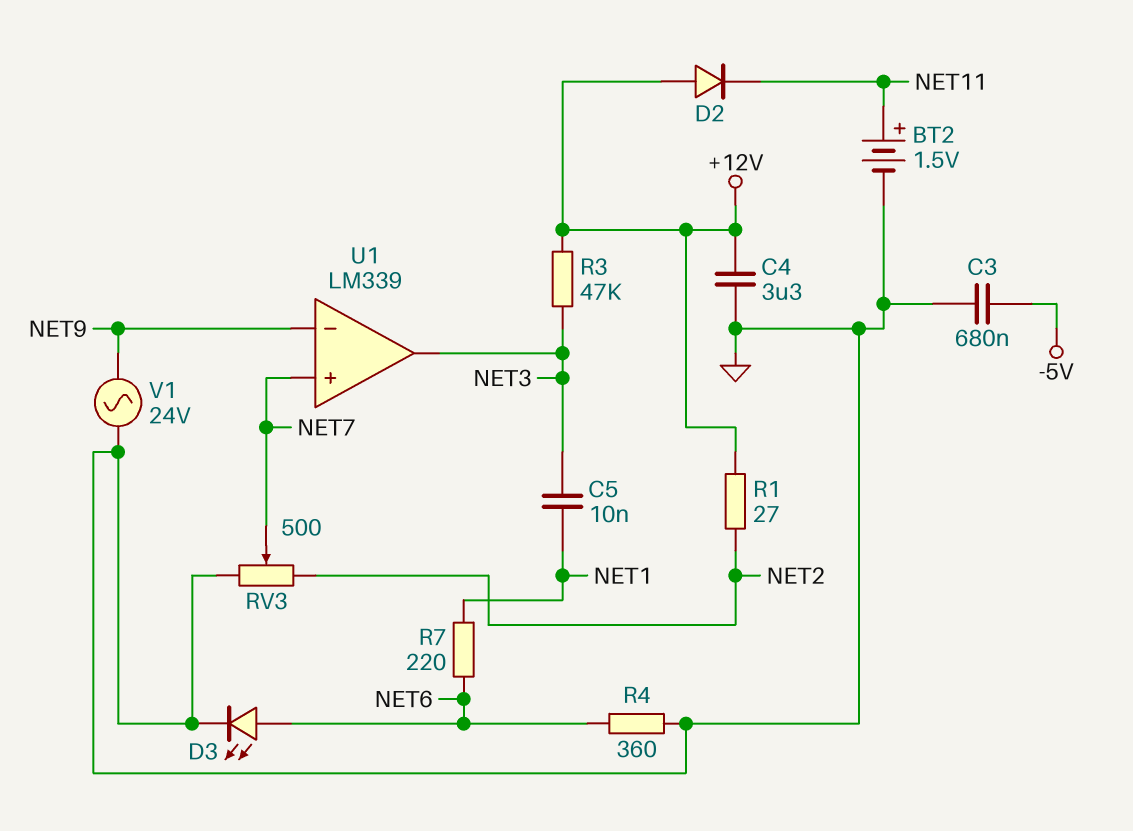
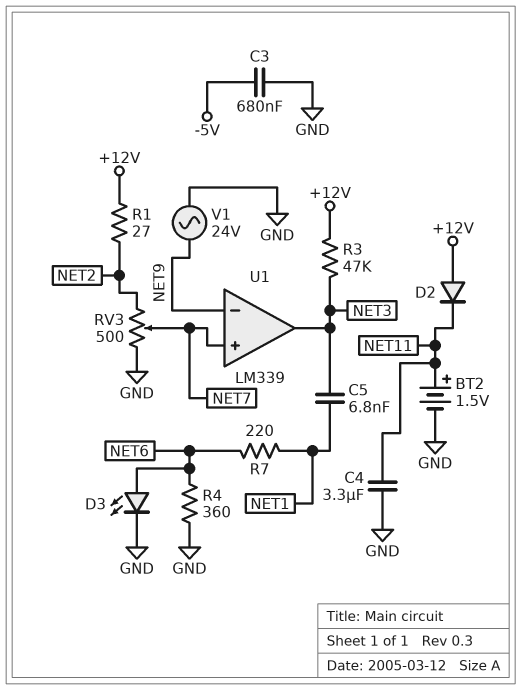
C4: 3.3uF (+12V, GND) -> 3.3uF (GND, NET11)
C5: 10nF (NET1, NET3) -> 6.8nF (NET1, NET3)

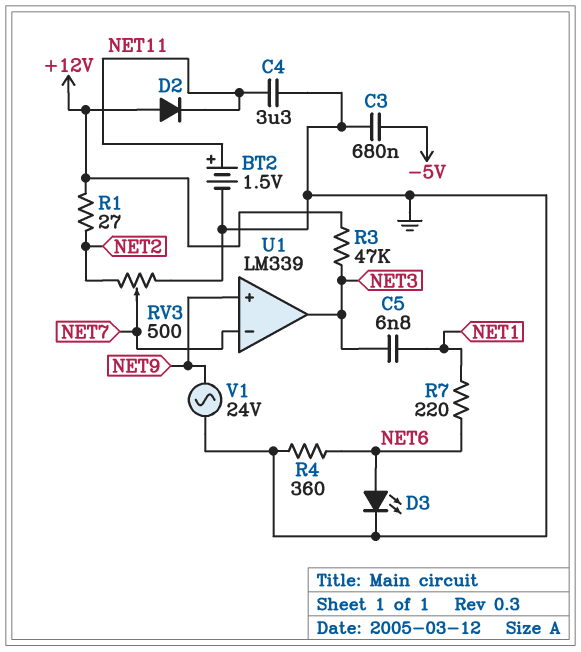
U1 pin in+: NET7 -> NET9
U1 pin in-: NET9 -> NET7

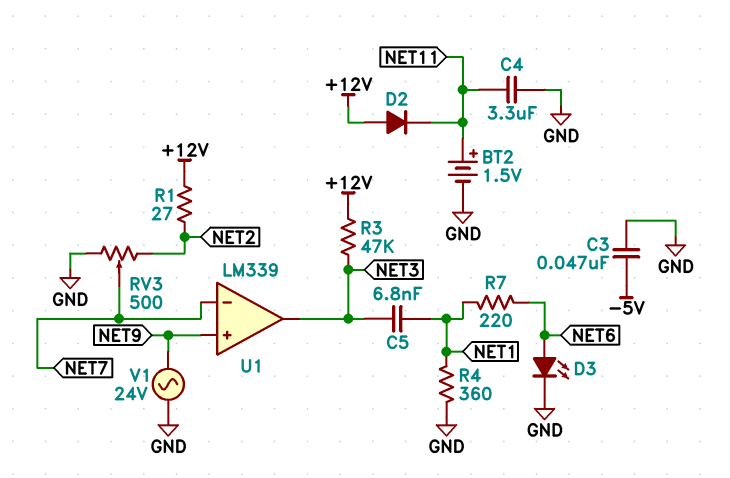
C3: 680nF (-5V, GND) -> 47nF (-5V, GND)
R4: 360 (GND, NET6) -> 360 (GND, NET1)

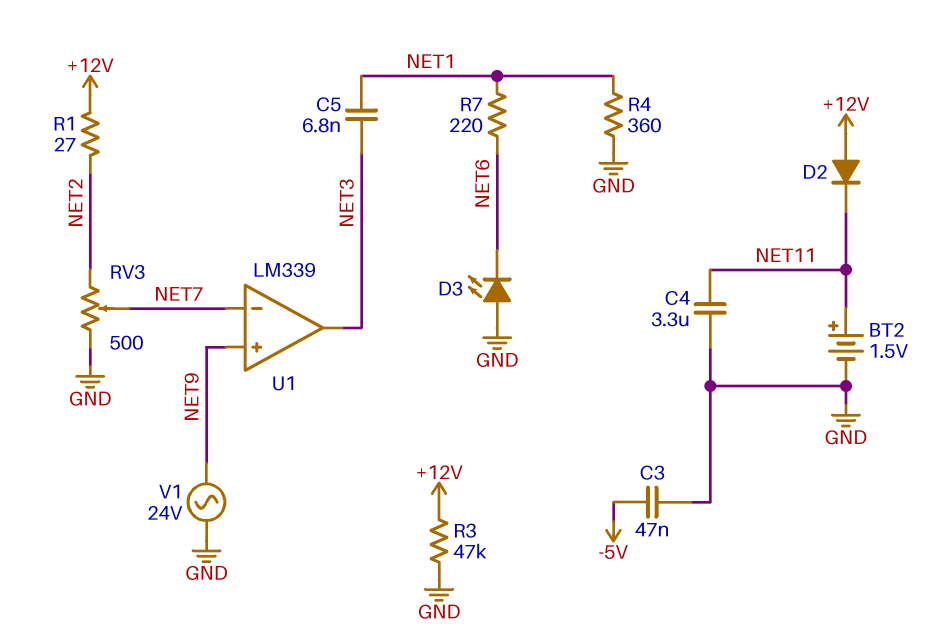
D3: LED (A NET6, K GND) -> LED (A GND, K NET6)
R3: 47k (+12V, NET3) -> 47k (+12V, GND)

